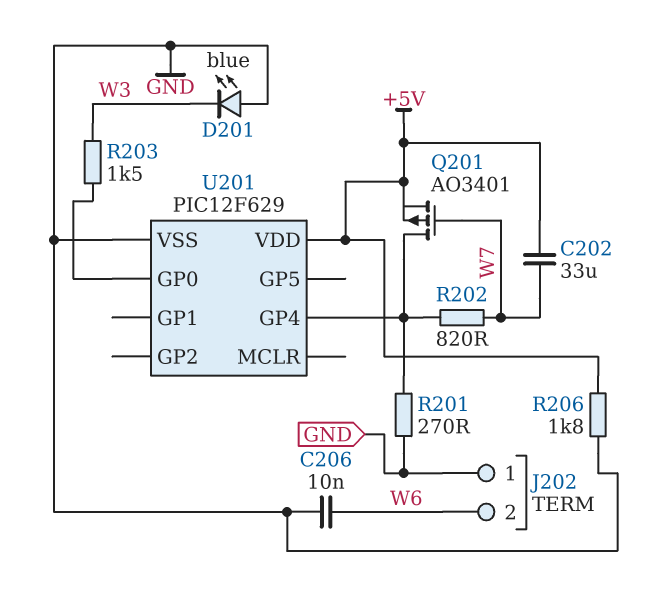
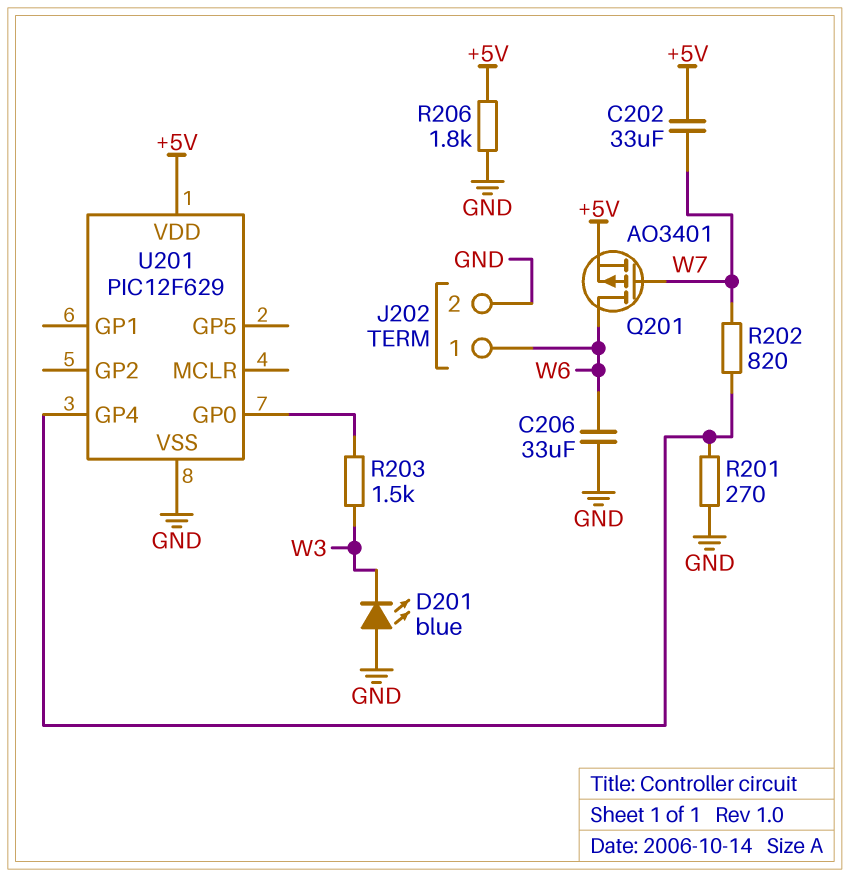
C206: 10nF (GND, W6) -> 33uF (GND, W6)
J202 pin 1: GND -> W6
J202 pin 2: W6 -> GND
Q201: PMOS AO3401 (G W7, D U201/GP4, S +5V) -> PMOS AO3401 (G W7, D W6, S +5V)

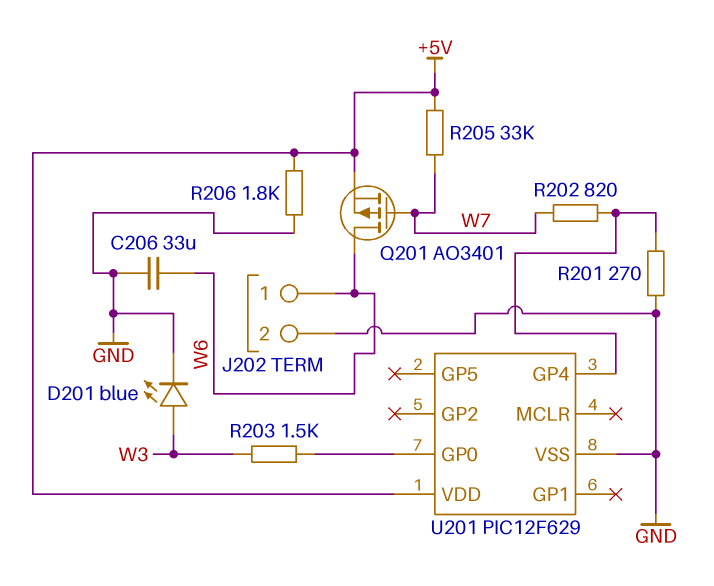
C202: 33uF (+5V, W7) -> none
D201: LED blue (A GND, K W3) -> LED blue (A W3, K GND)
R205: none -> 33k (+5V, W7)

